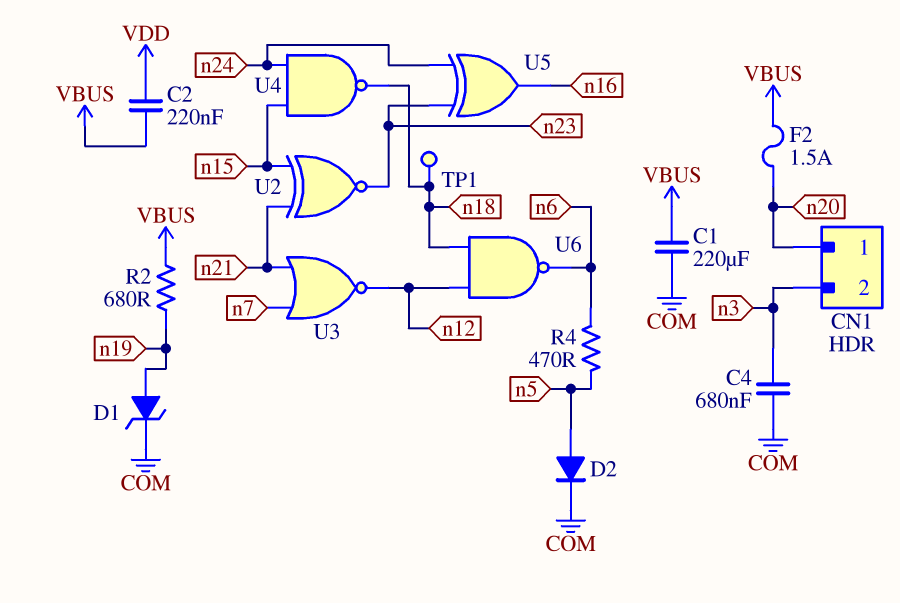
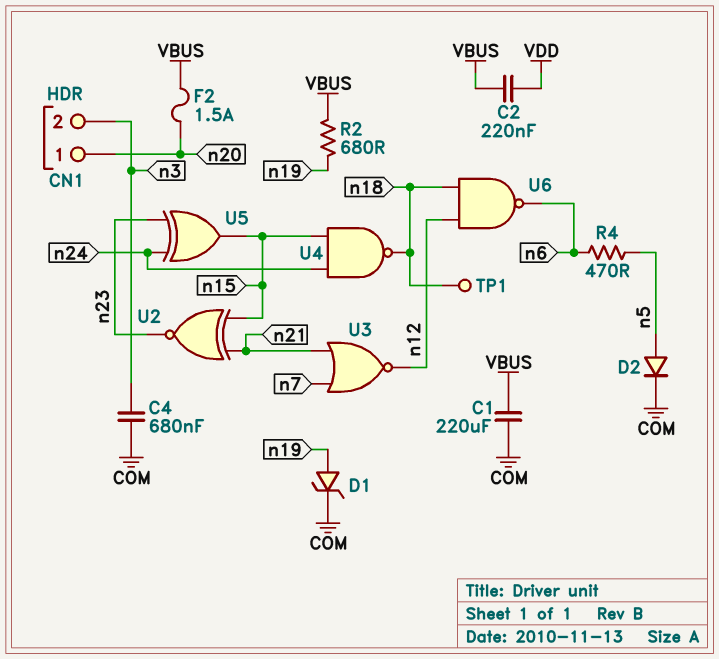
U5: XOR (in n23, in n24, out n16) -> XOR (in n23, in n24, out n15)

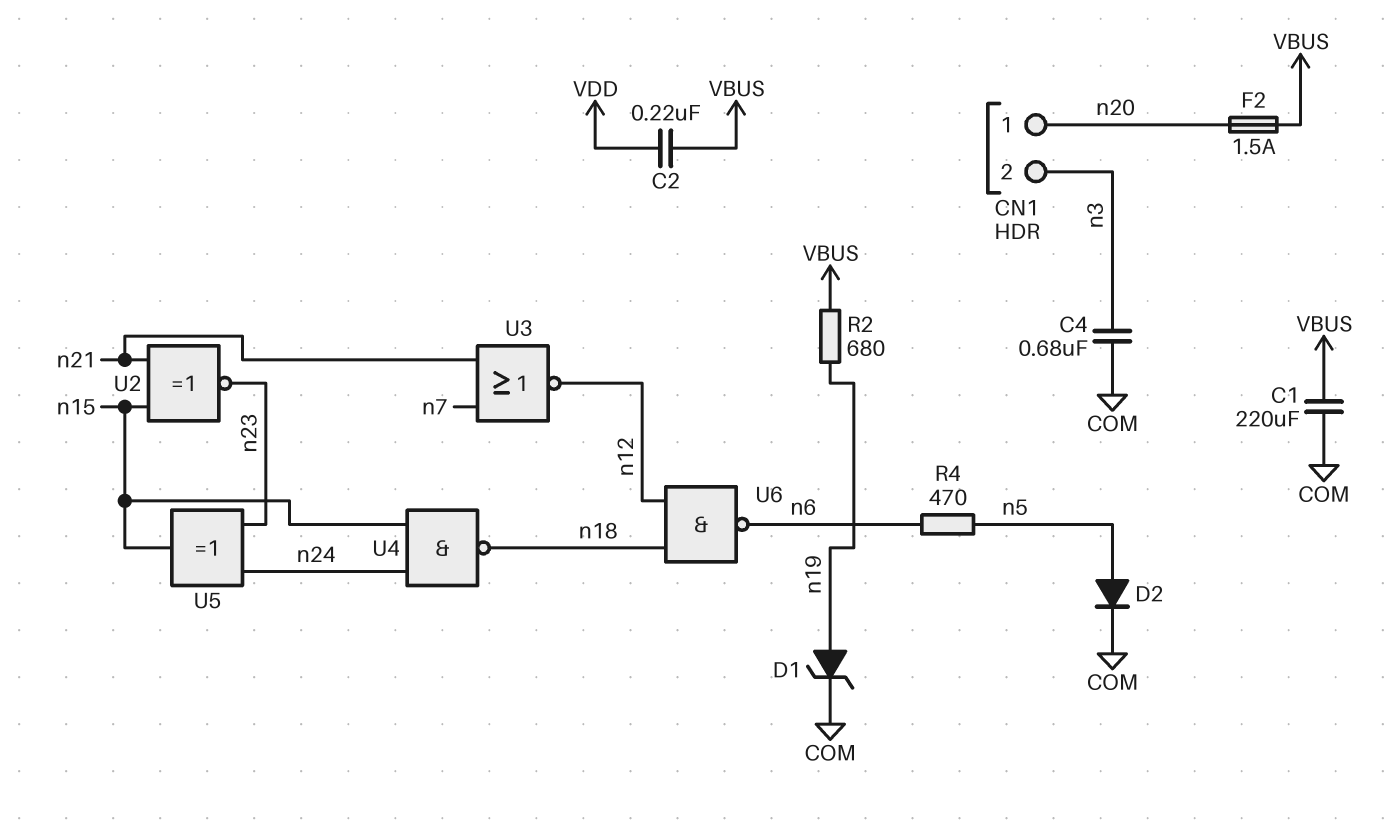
TP1: test point (n18) -> none

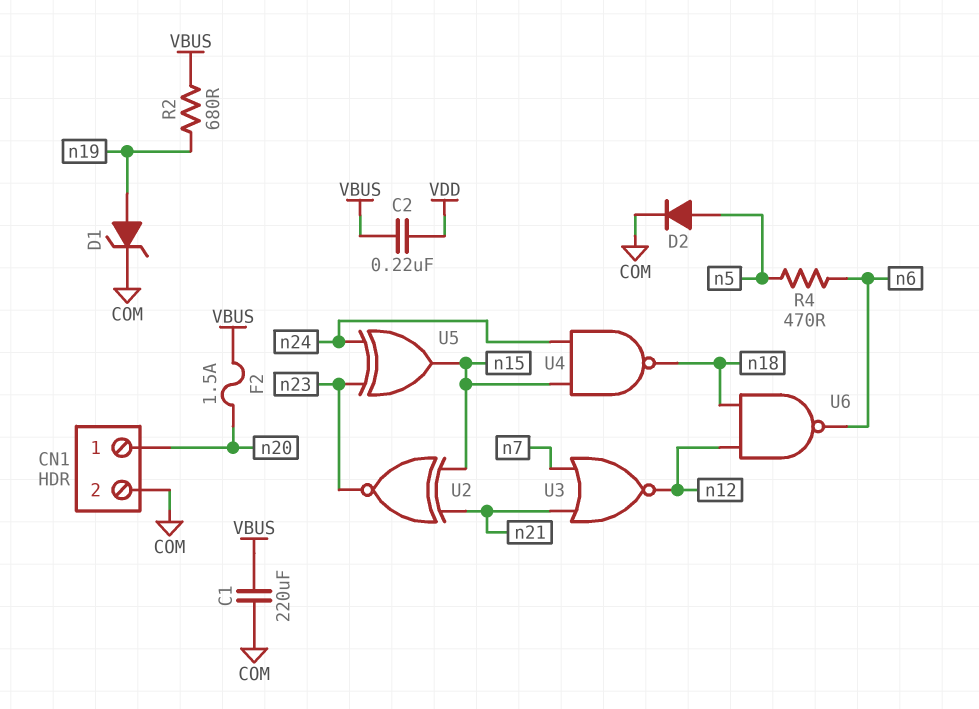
C4: 680nF (COM, n3) -> none
CN1 pin 2: n3 -> COM

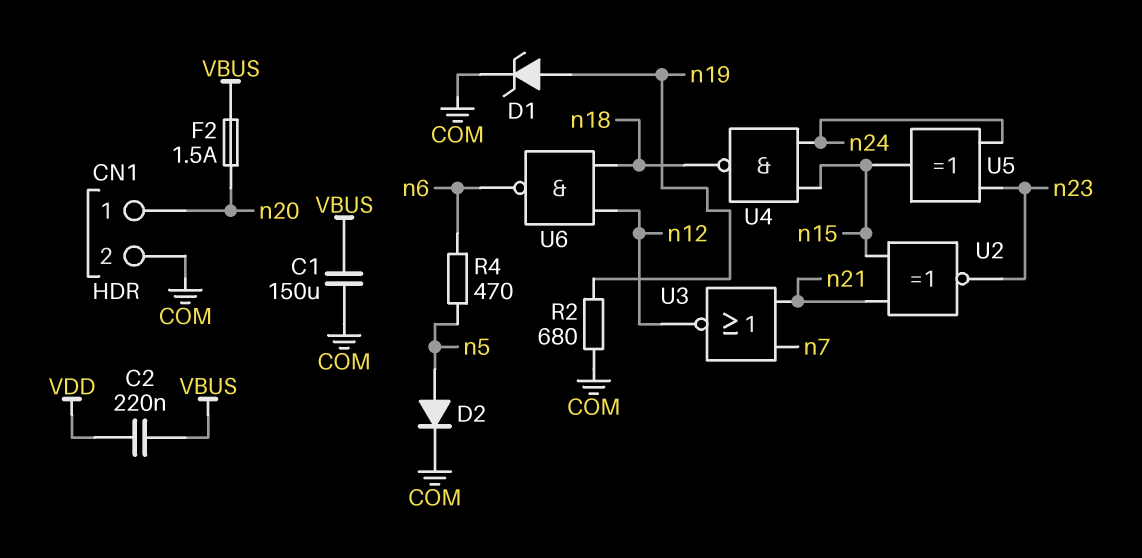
C1: 220uF (COM, VBUS) -> 150uF (COM, VBUS)
R2: 680 (VBUS, n19) -> 680 (COM, n19)

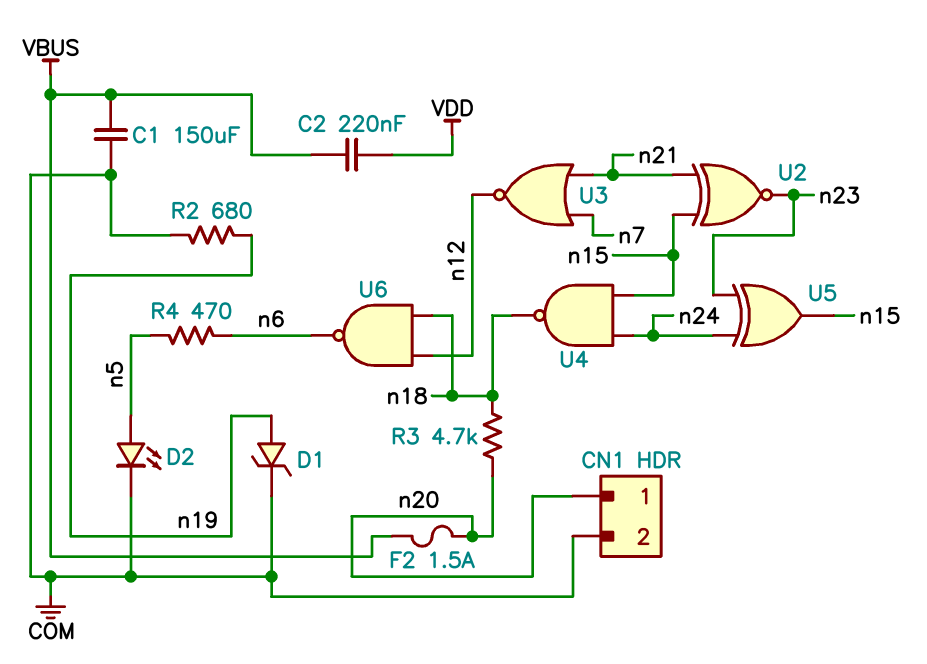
D2: diode (A n5, K COM) -> LED (A n5, K COM)
R3: none -> 4.7k (n18, n20)

